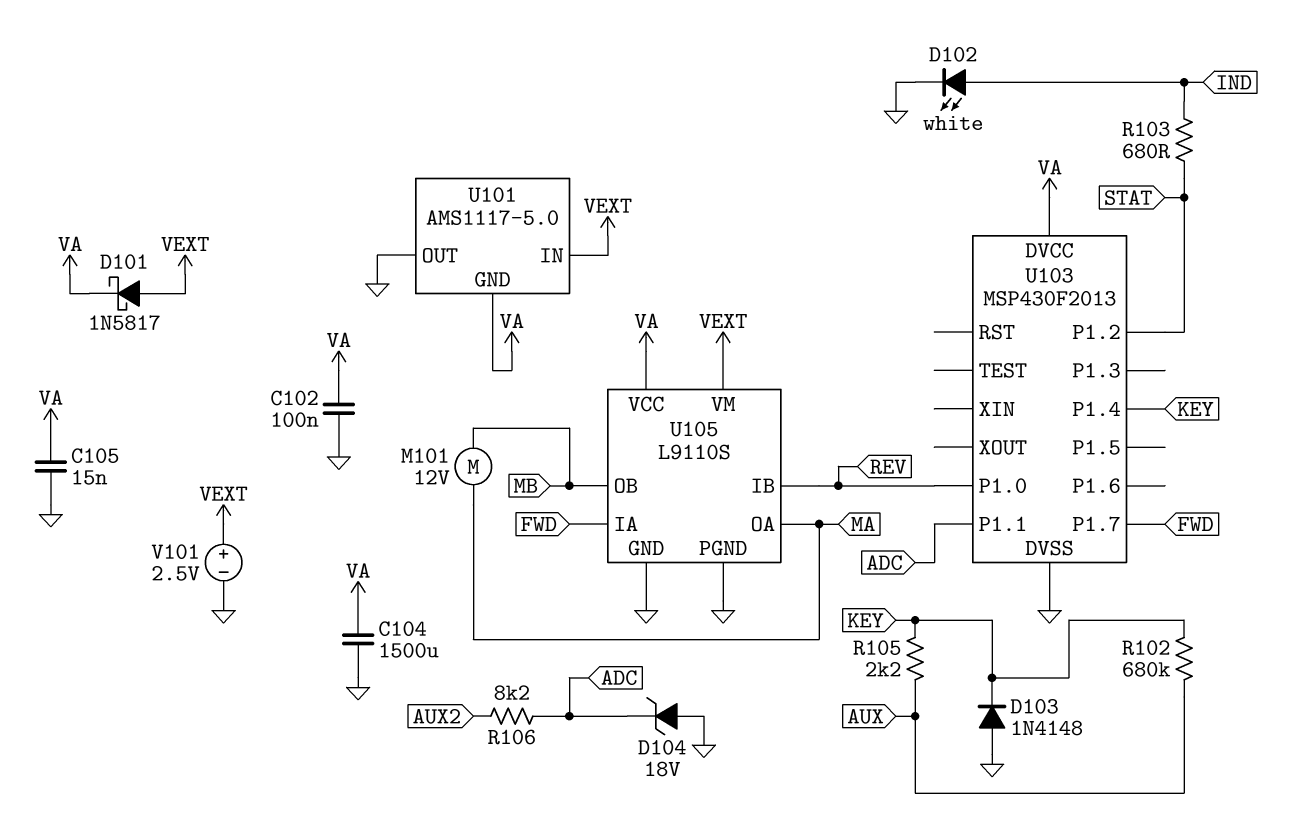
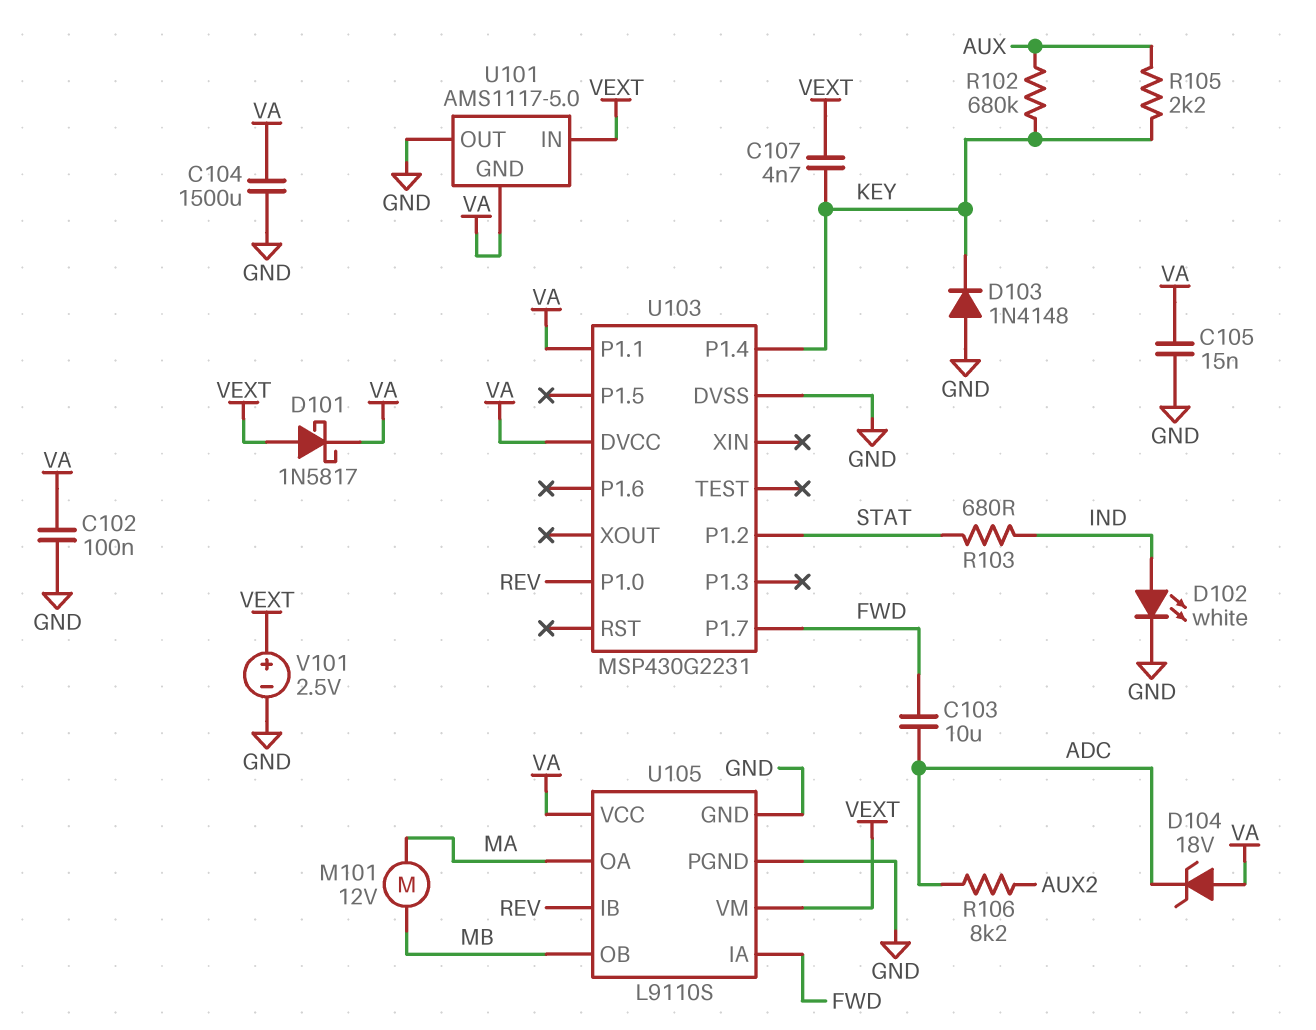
C103: none -> 10uF (ADC, FWD)
C107: none -> 4.7nF (KEY, VEXT)
D104: zener 18V (A GND, K ADC) -> zener 18V (A VA, K ADC)
U103: MSP430F2013 -> MSP430G2231
U103 pin P1.1: ADC -> VA

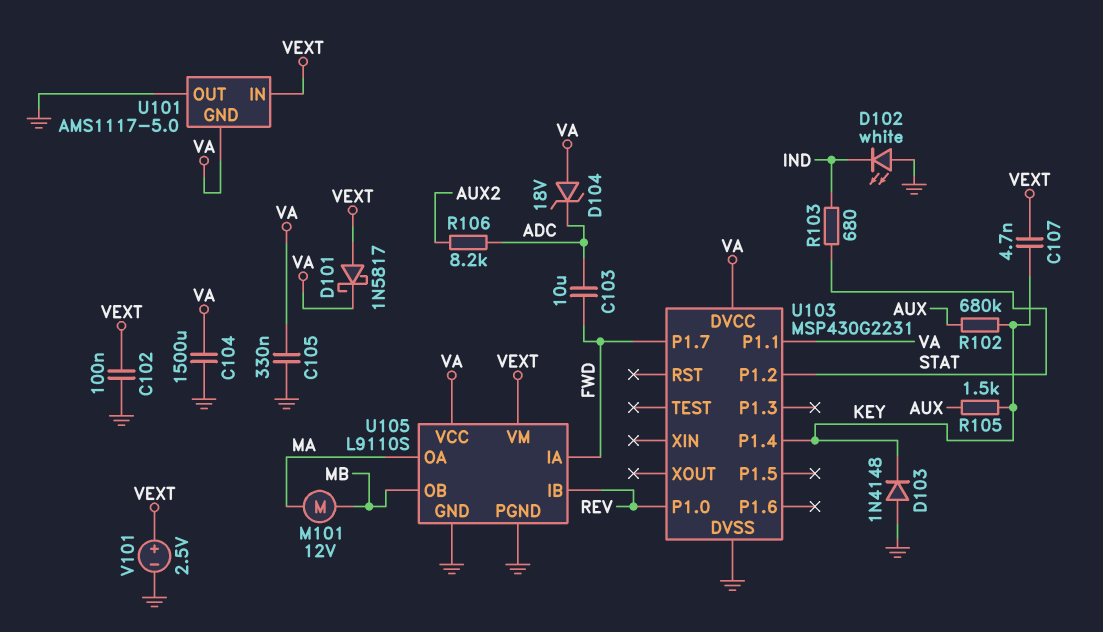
C102: 100nF (GND, VA) -> 100nF (GND, VEXT)
C105: 15nF (GND, VA) -> 330nF (GND, VA)
D102: LED white (A IND, K GND) -> LED white (A GND, K IND)
R105: 2.2k (AUX, KEY) -> 1.5k (AUX, KEY)

